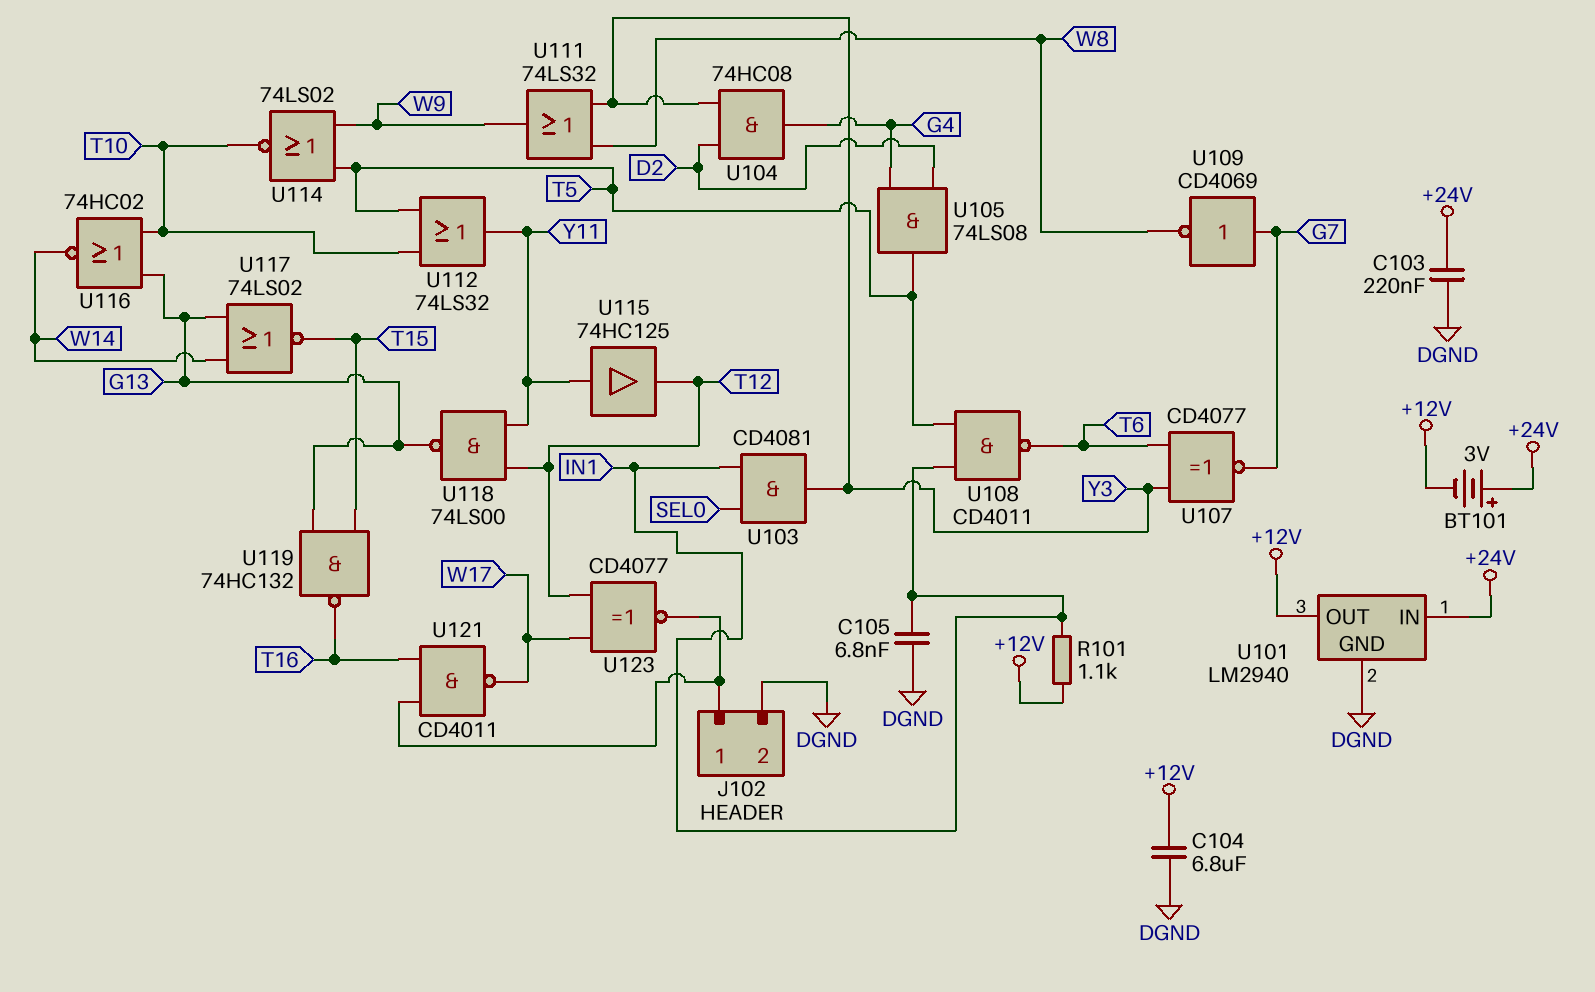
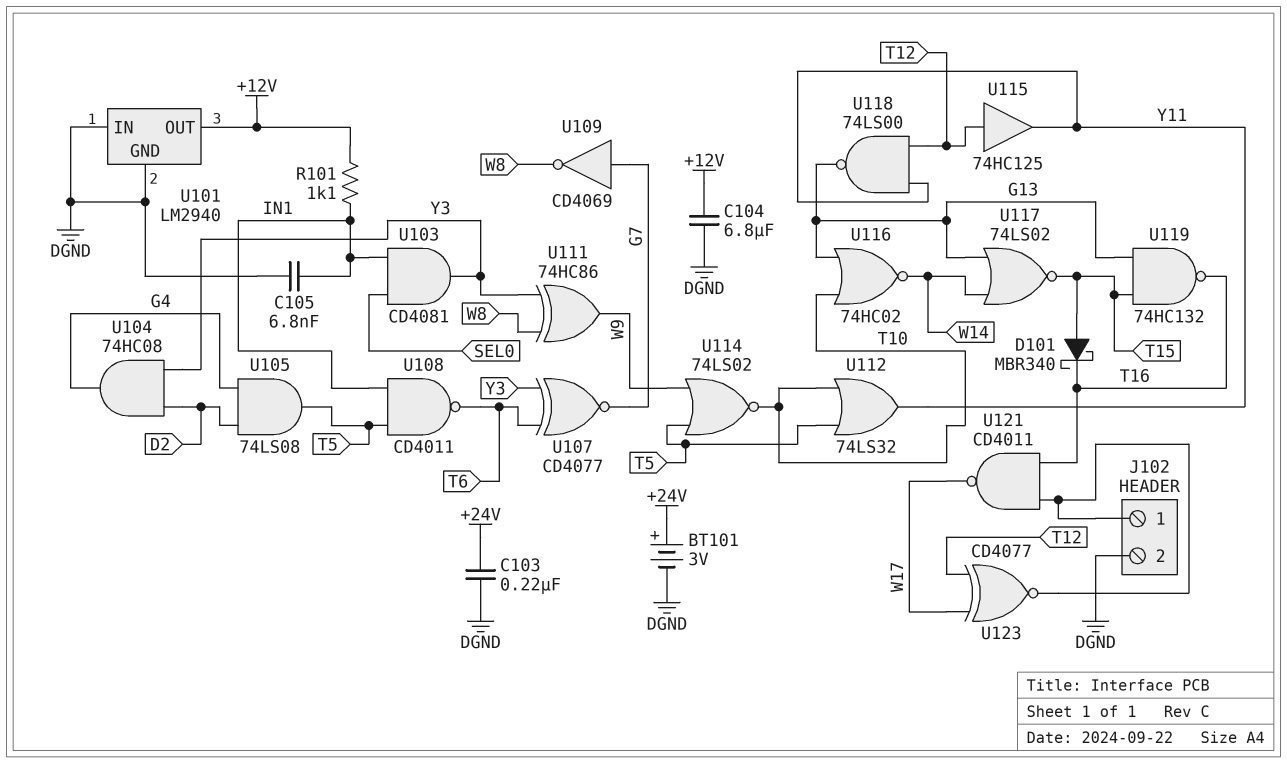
BT101: 3V (plus +24V, minus +12V) -> 3V (plus +24V, minus DGND)
D101: none -> schottky MBR340 (A T15, K T16)
U101 pin IN: +24V -> DGND
U111: OR 74LS32 (in W8, in Y3, out W9) -> XOR 74HC86 (in W8, in Y3, out W9)
U115: buffer 74HC125 (in Y11, out T12) -> buffer 74HC125 (in T12, out Y11)

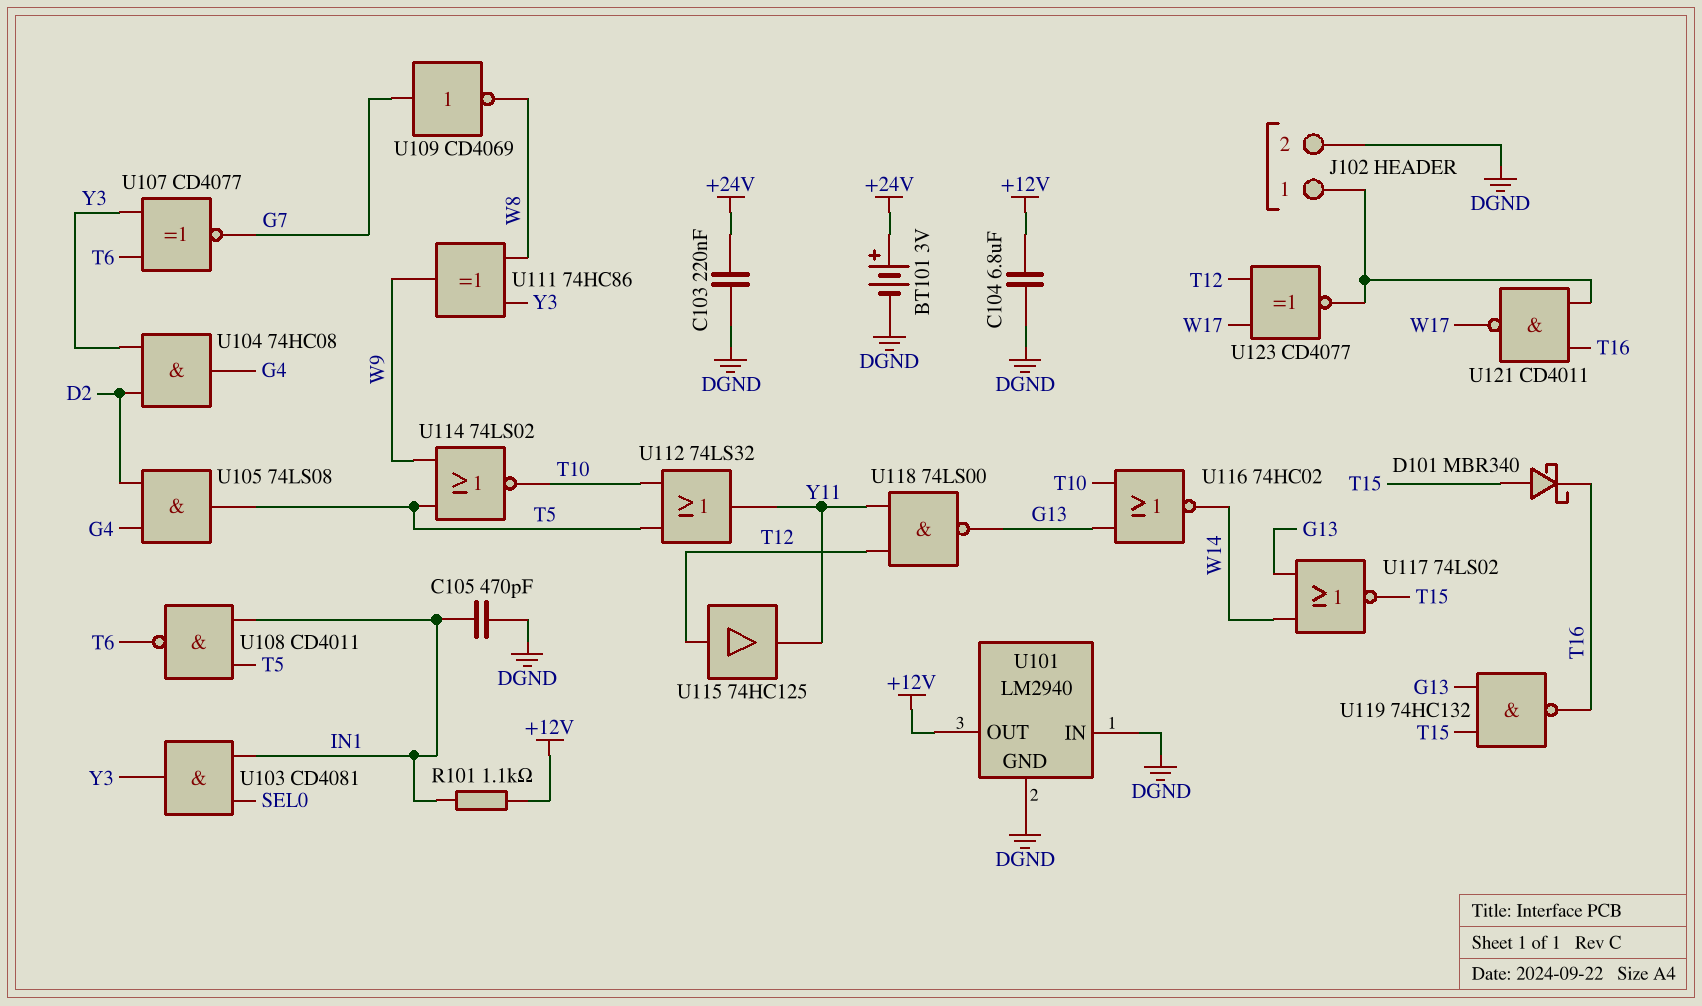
C105: 6.8nF (DGND, IN1) -> 470pF (DGND, IN1)

